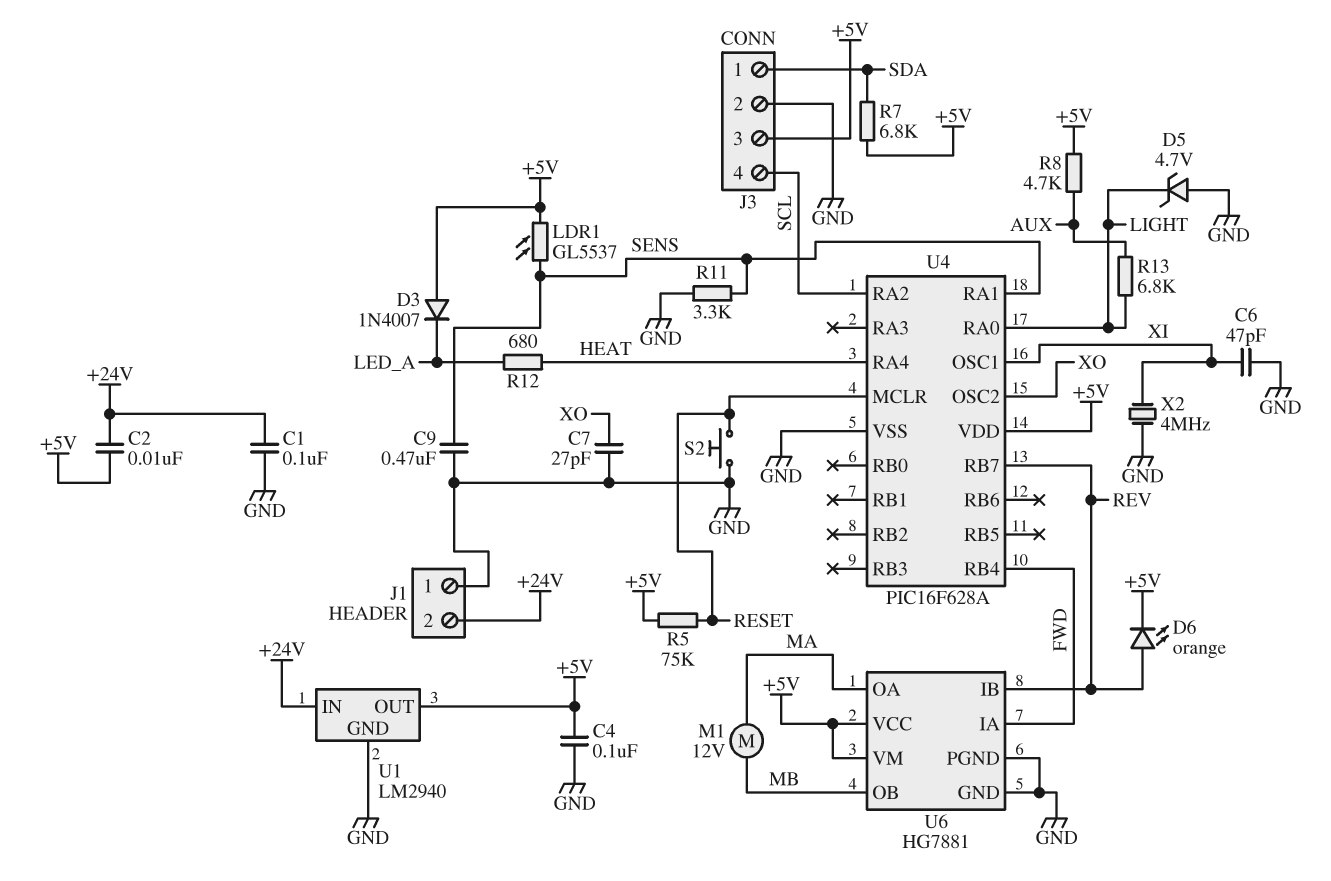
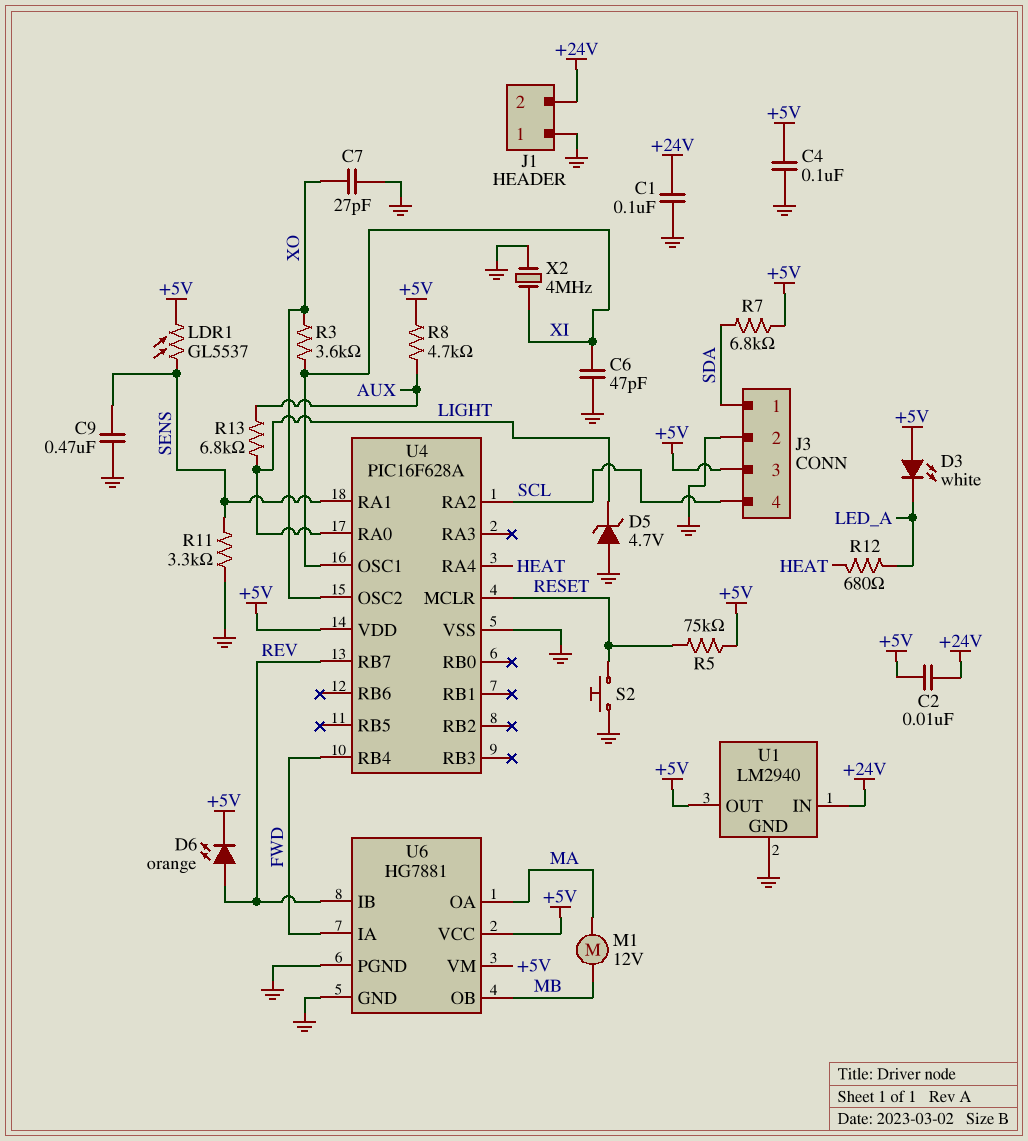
D3: diode 1N4007 (A +5V, K LED_A) -> LED white (A +5V, K LED_A)
R3: none -> 3.6k (XI, XO)

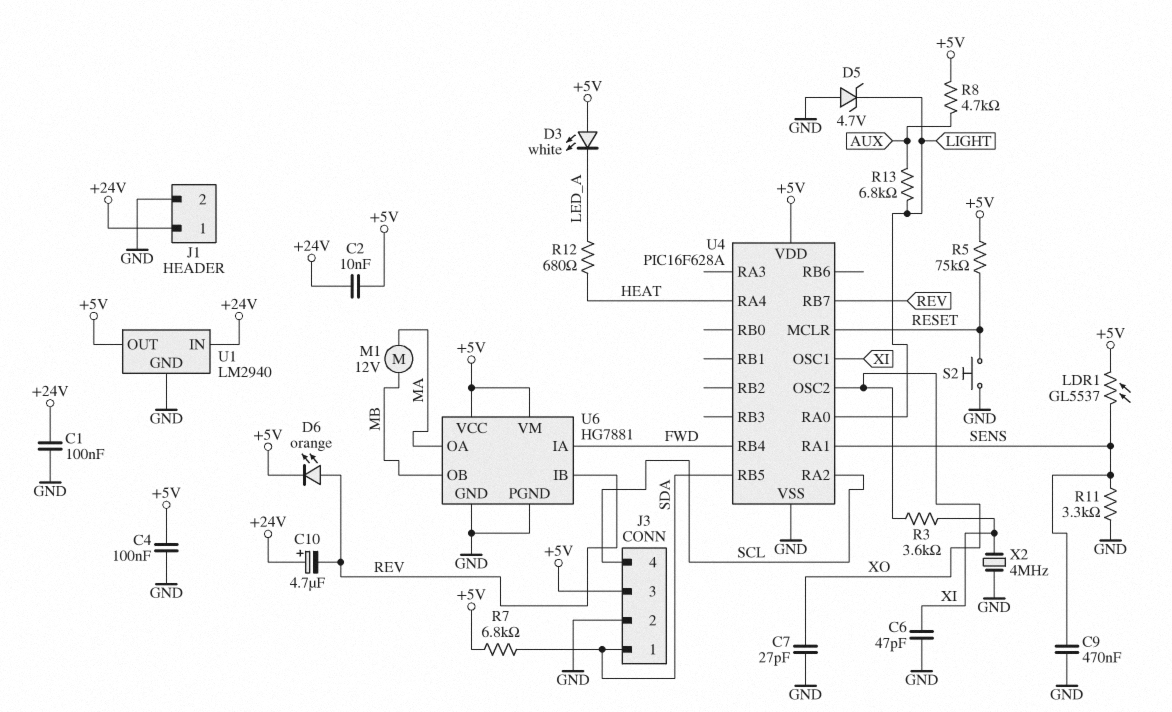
C10: none -> 4.7uF (plus +24V, minus REV)
J1 pin 1: GND -> +24V
J1 pin 2: +24V -> GND
U4 pin RB5: none -> SDA

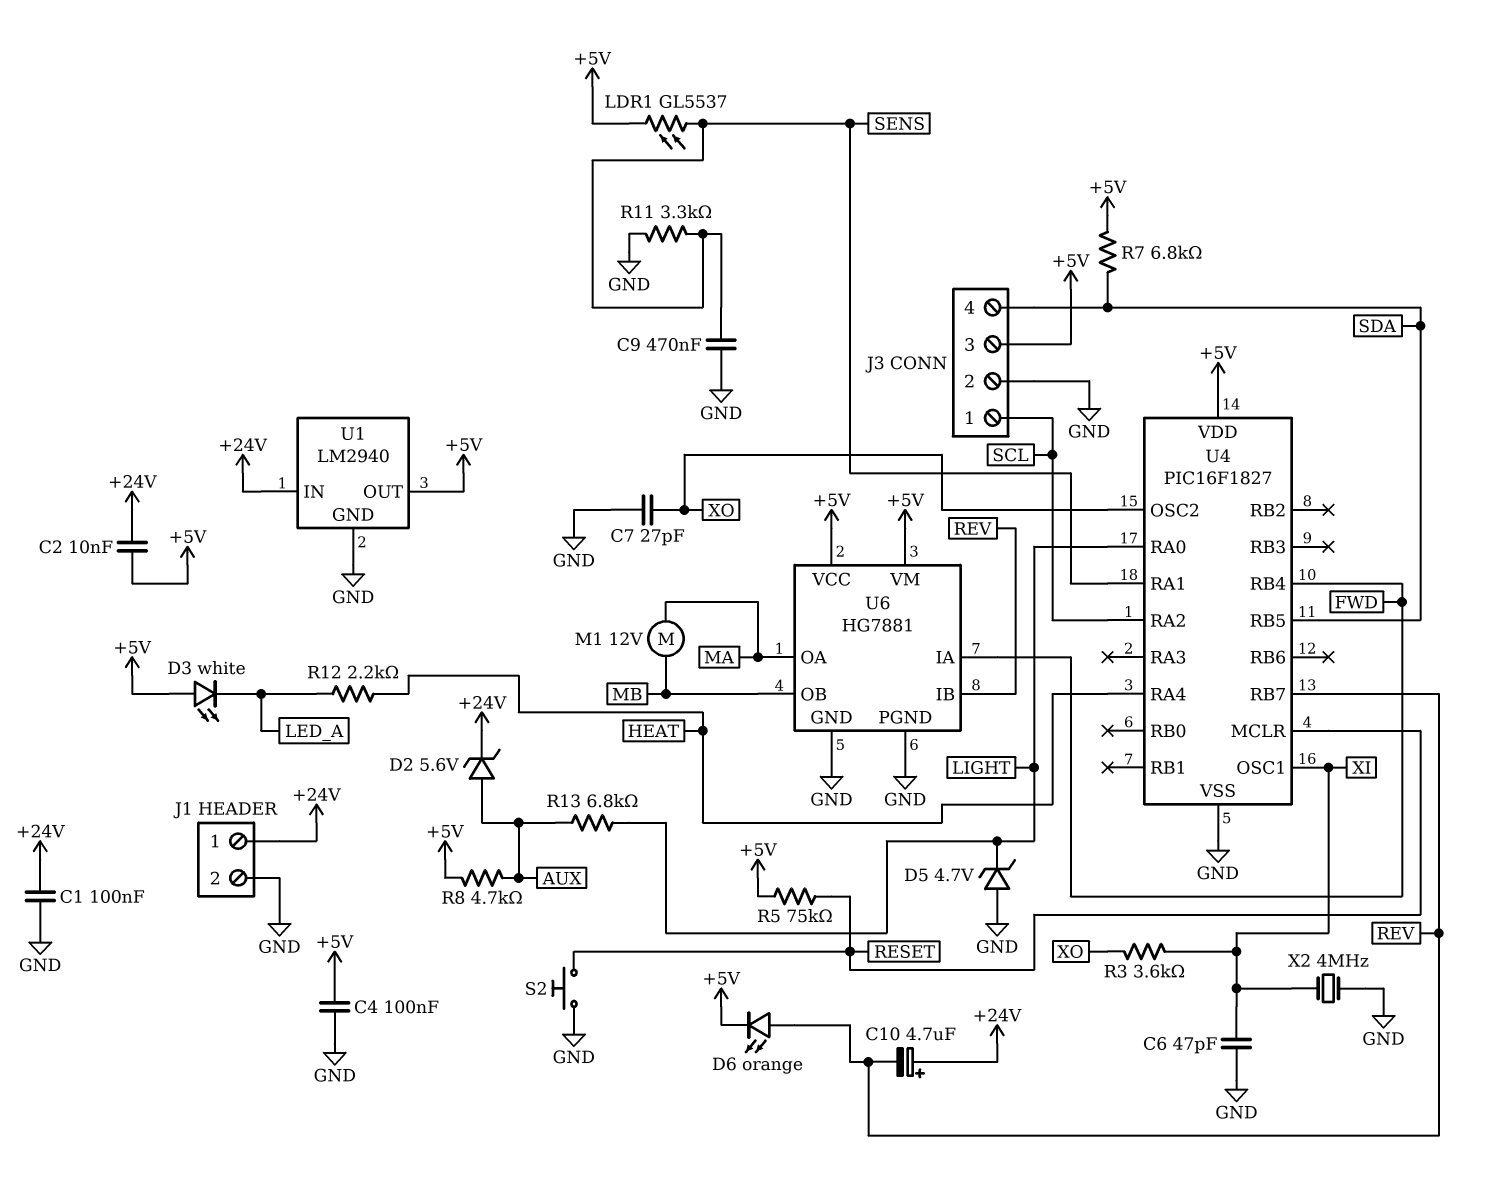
D2: none -> zener 5.6V (A AUX, K +24V)
J3 pin 1: SDA -> SCL
J3 pin 4: SCL -> SDA
R12: 680 (HEAT, LED_A) -> 2.2k (HEAT, LED_A)
U4: PIC16F628A -> PIC16F1827

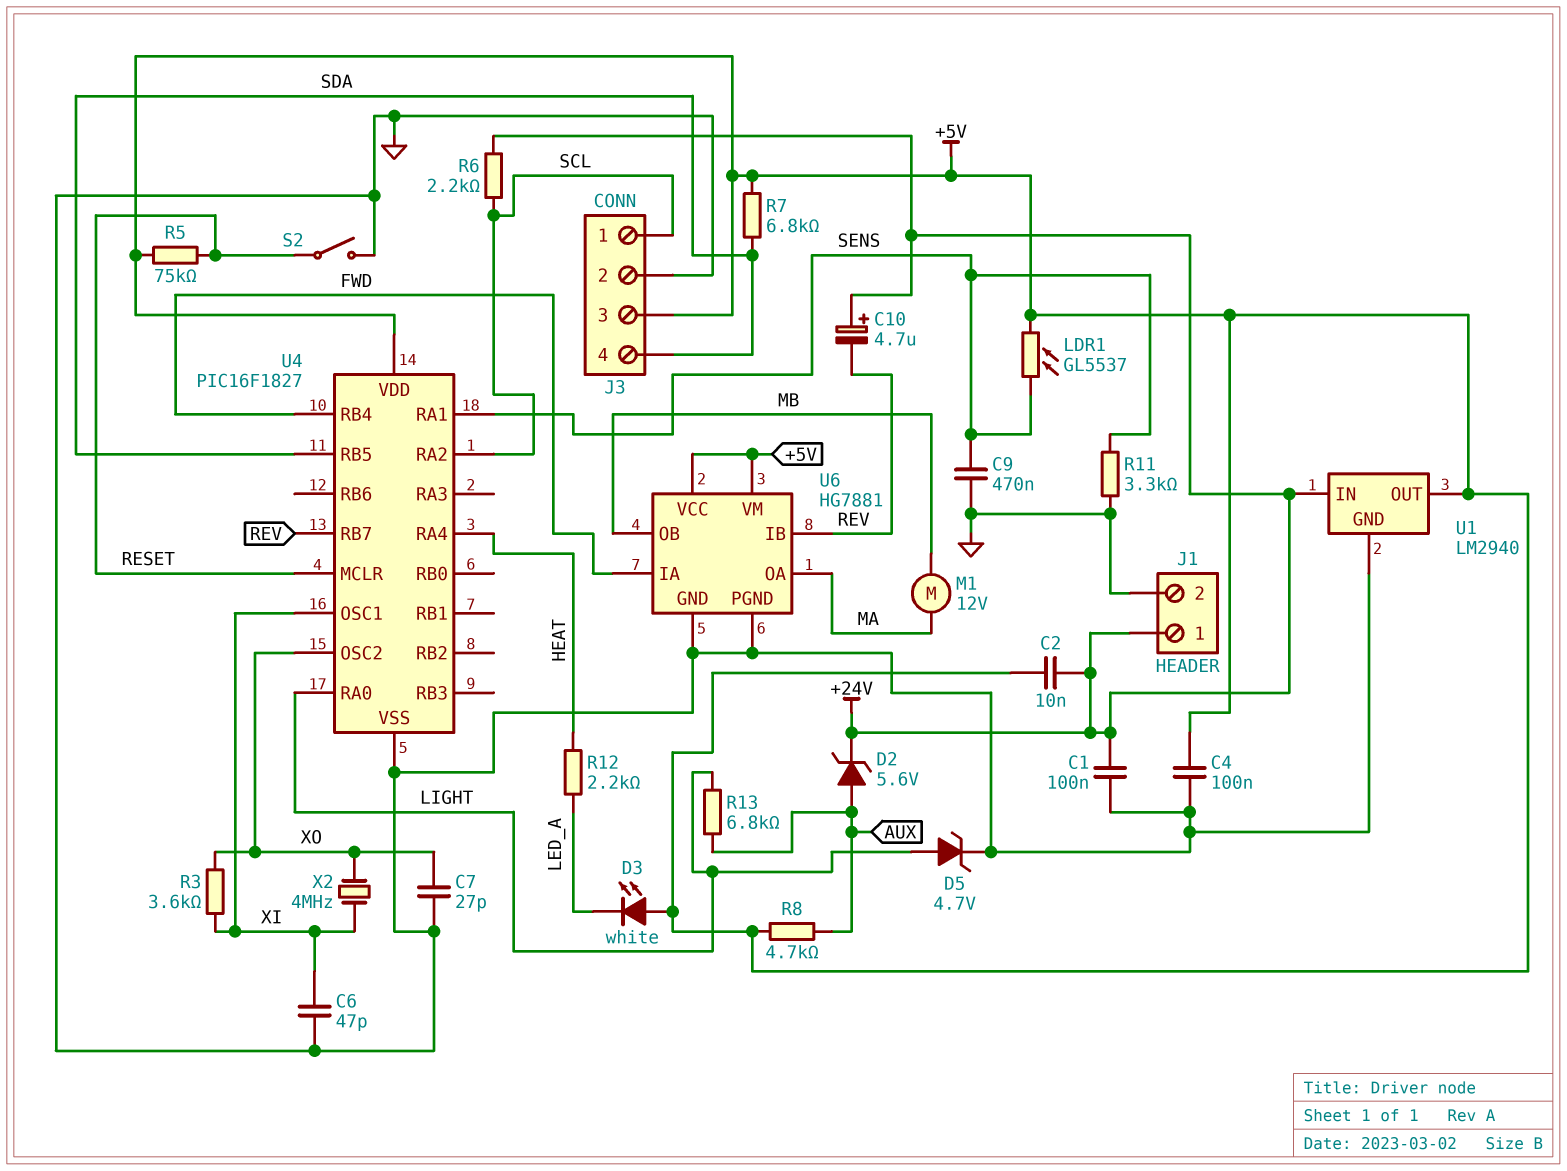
D5: zener 4.7V (A GND, K LIGHT) -> zener 4.7V (A LIGHT, K GND)
D6: LED orange (A REV, K +5V) -> none
R6: none -> 2.2k (+24V, SCL)
S2: button (GND, RESET) -> switch (GND, RESET)
X2: 4MHz (GND, XI) -> 4MHz (XI, XO)

